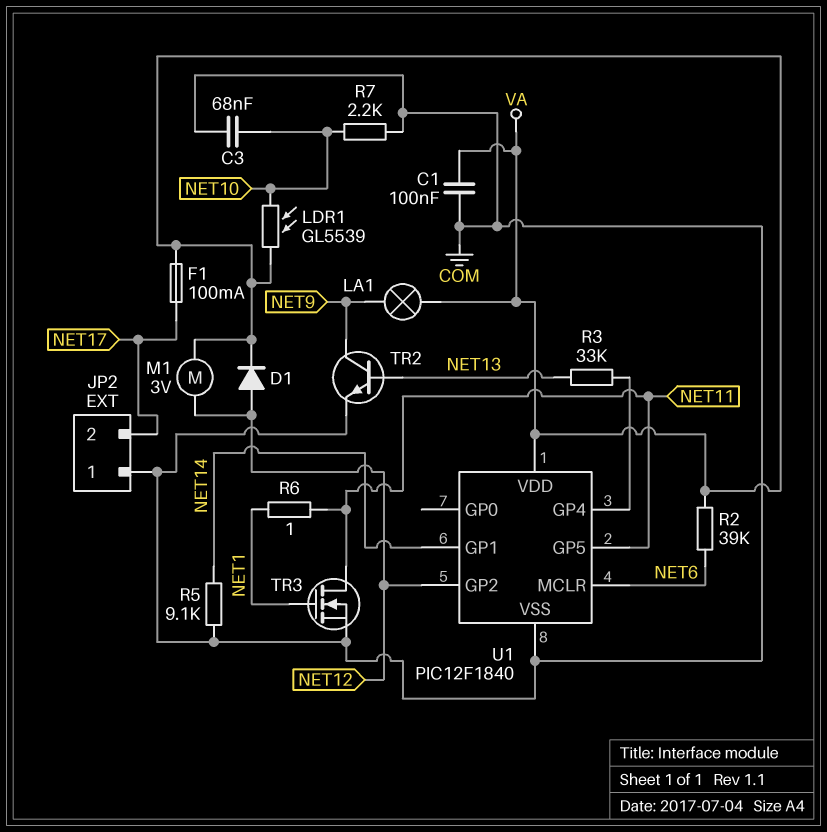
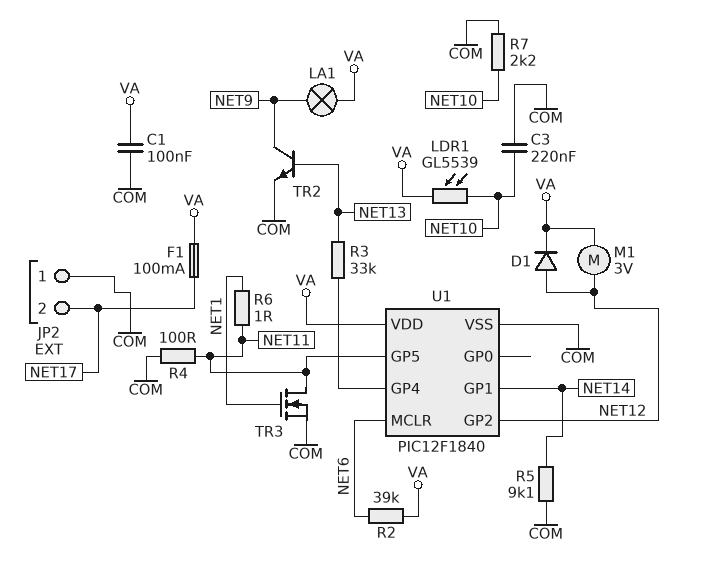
C3: 68nF (COM, NET10) -> 220nF (COM, NET10)
R4: none -> 100 (COM, NET11)

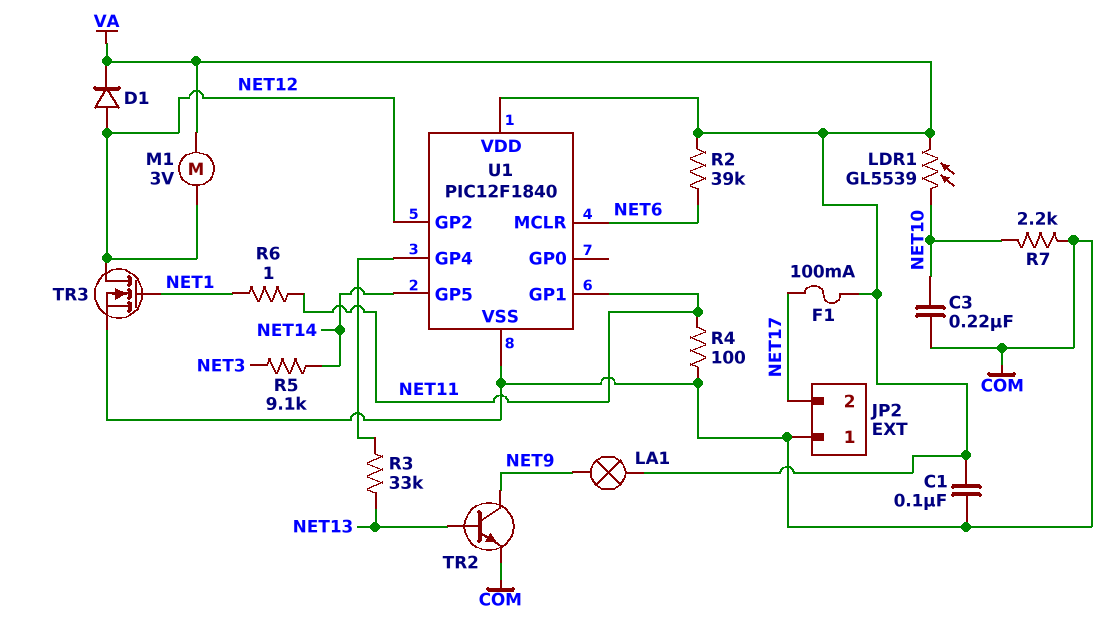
R5: 9.1k (COM, NET14) -> 9.1k (NET3, NET14)
TR3: NMOS (G NET1, D NET11, S COM) -> NMOS (G NET1, D NET12, S COM)
U1 pin GP1: NET14 -> NET11
U1 pin GP5: NET11 -> NET14

